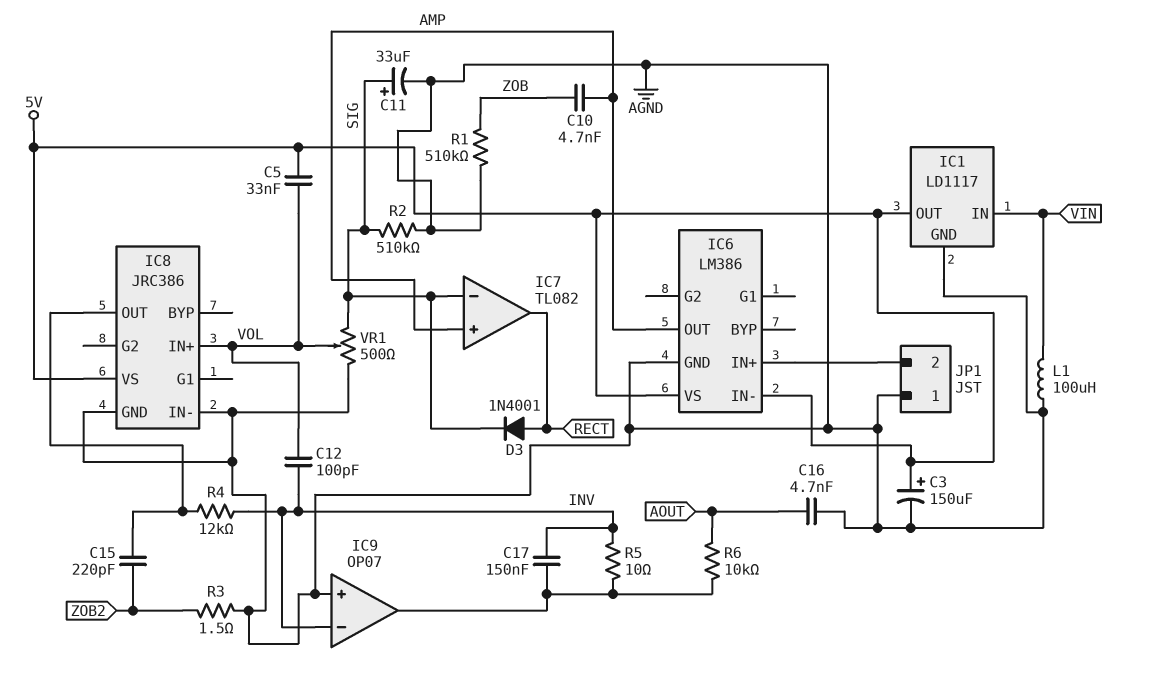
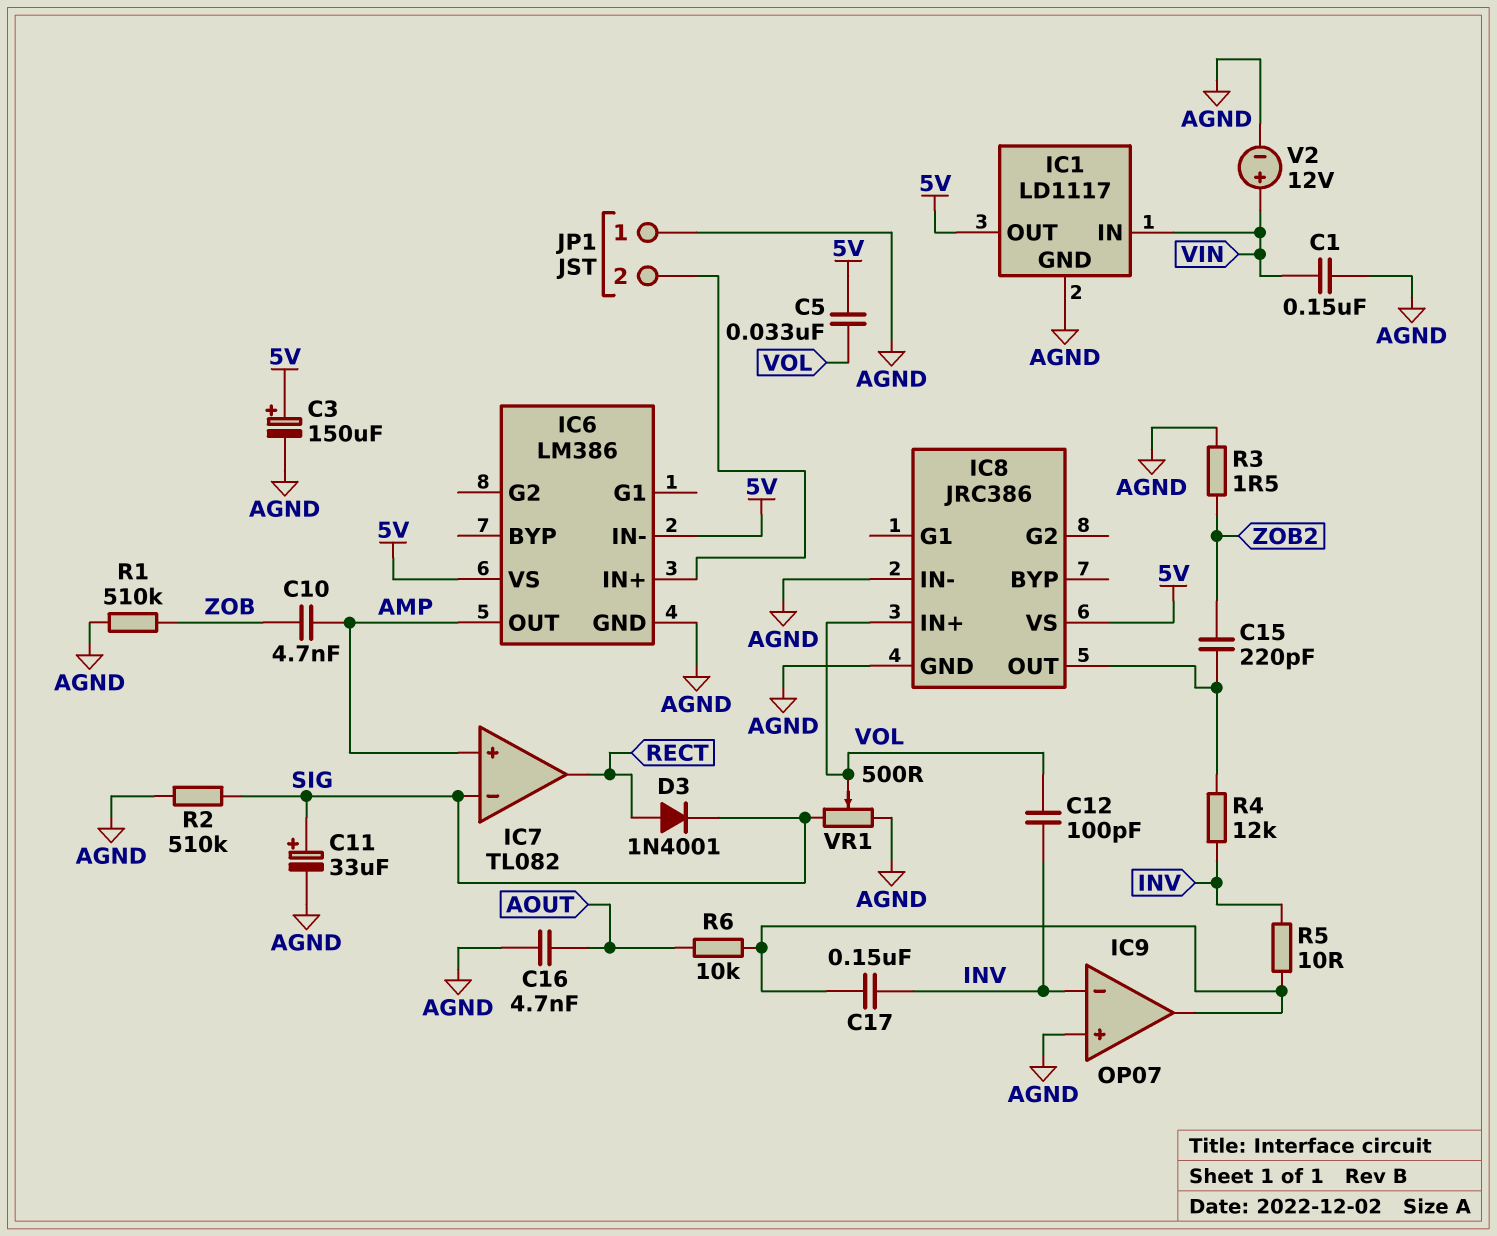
C1: none -> 150nF (AGND, VIN)
L1: 100uH (AGND, VIN) -> none
V2: none -> 12V (plus VIN, minus AGND)

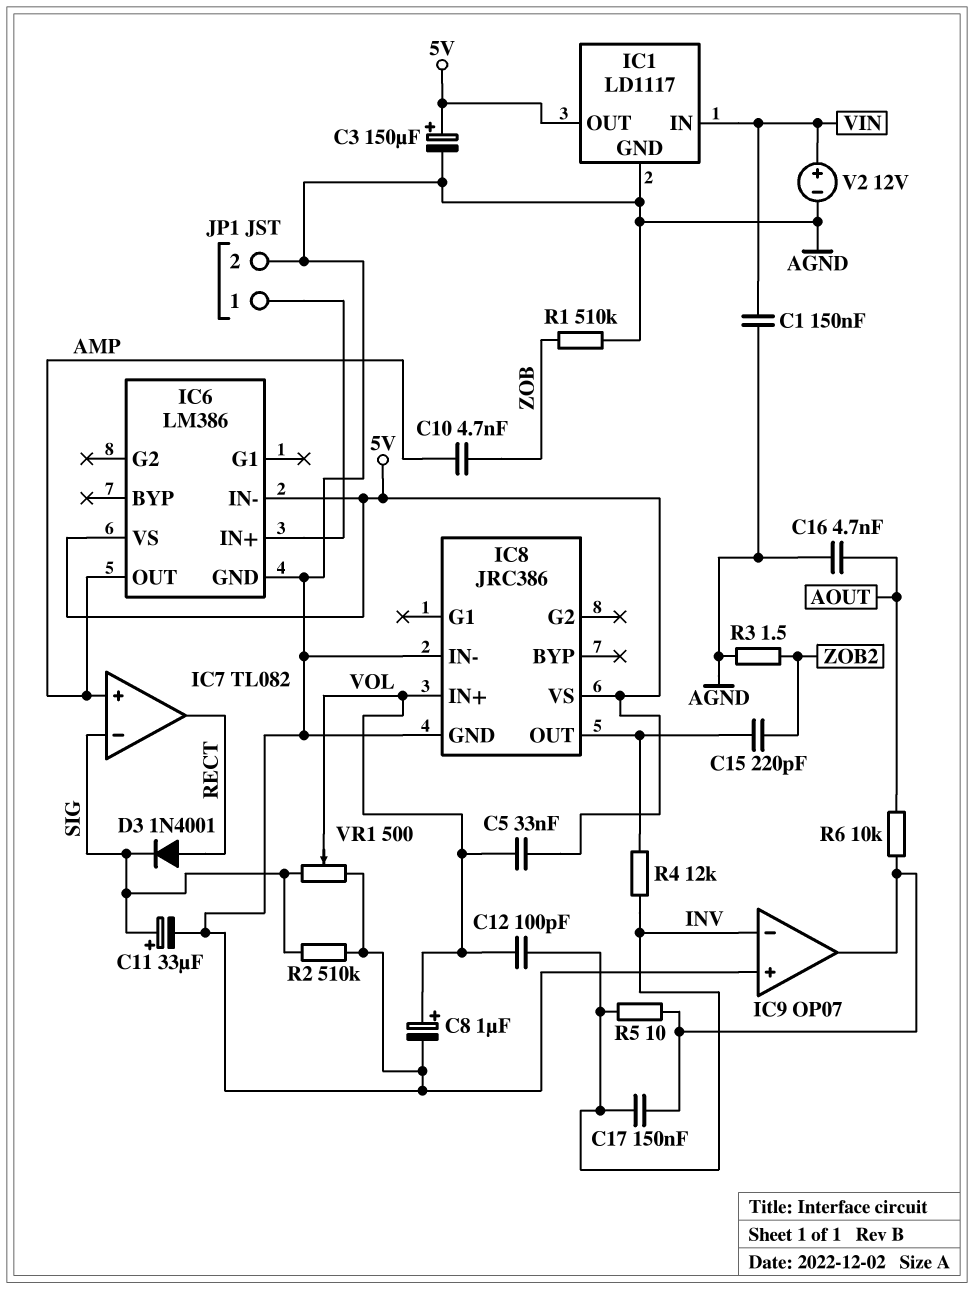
C8: none -> 1uF (plus VOL, minus AGND)
JP1 pin 1: AGND -> IC6/IN+
JP1 pin 2: IC6/IN+ -> AGND

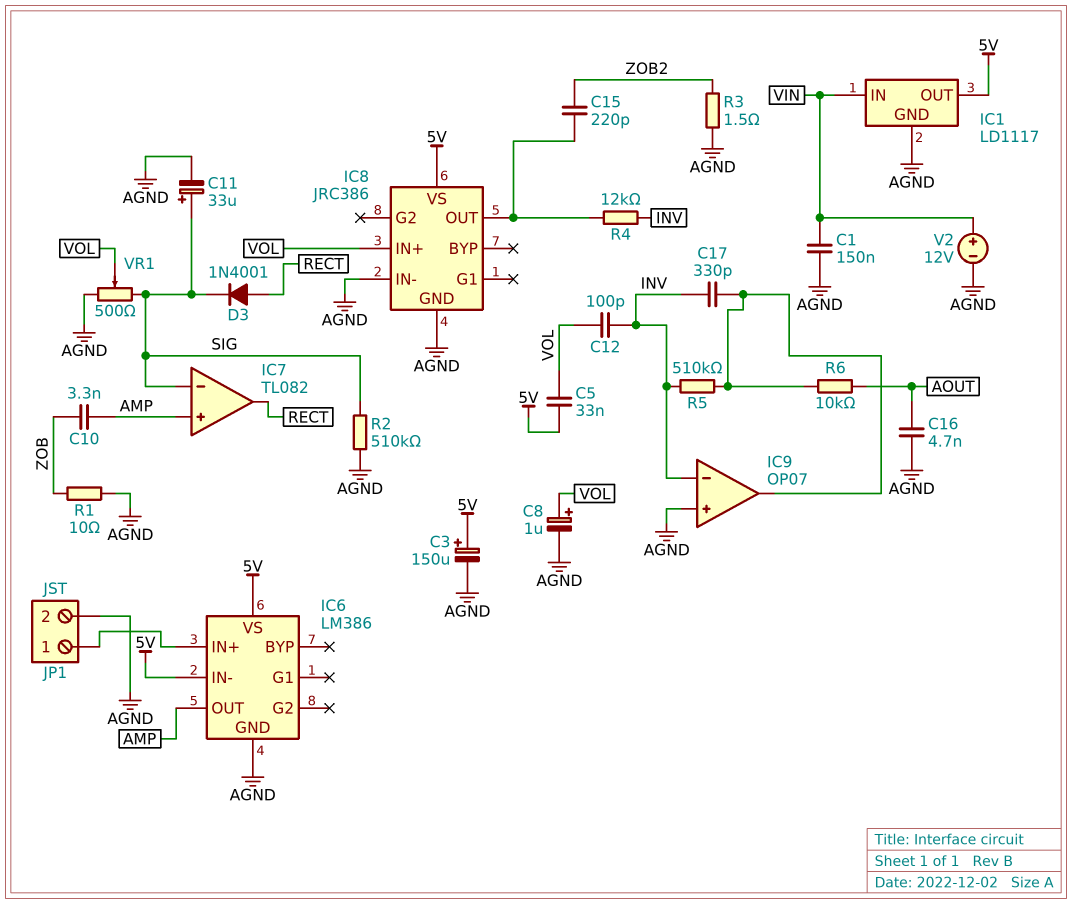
C10: 4.7nF (AMP, ZOB) -> 3.3nF (AMP, ZOB)
C17: 150nF (IC9/out, INV) -> 330pF (IC9/out, INV)
R1: 510k (AGND, ZOB) -> 10 (AGND, ZOB)
R5: 10 (IC9/out, INV) -> 510k (IC9/out, INV)

